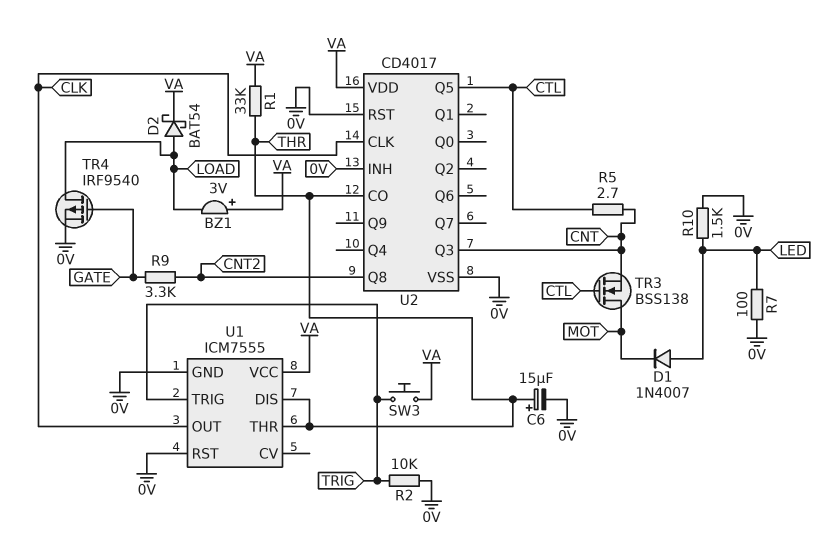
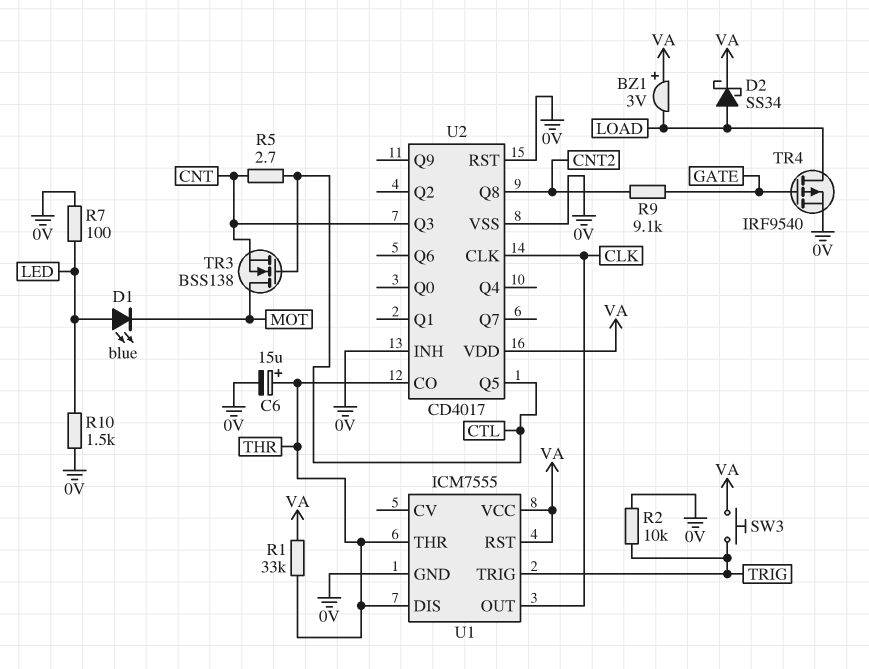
D1: diode 1N4007 (A LED, K MOT) -> LED blue (A LED, K MOT)
D2: schottky BAT54 (A LOAD, K VA) -> schottky SS34 (A LOAD, K VA)
R9: 3.3k (CNT2, GATE) -> 9.1k (CNT2, GATE)
U1 pin RST: 0V -> VA

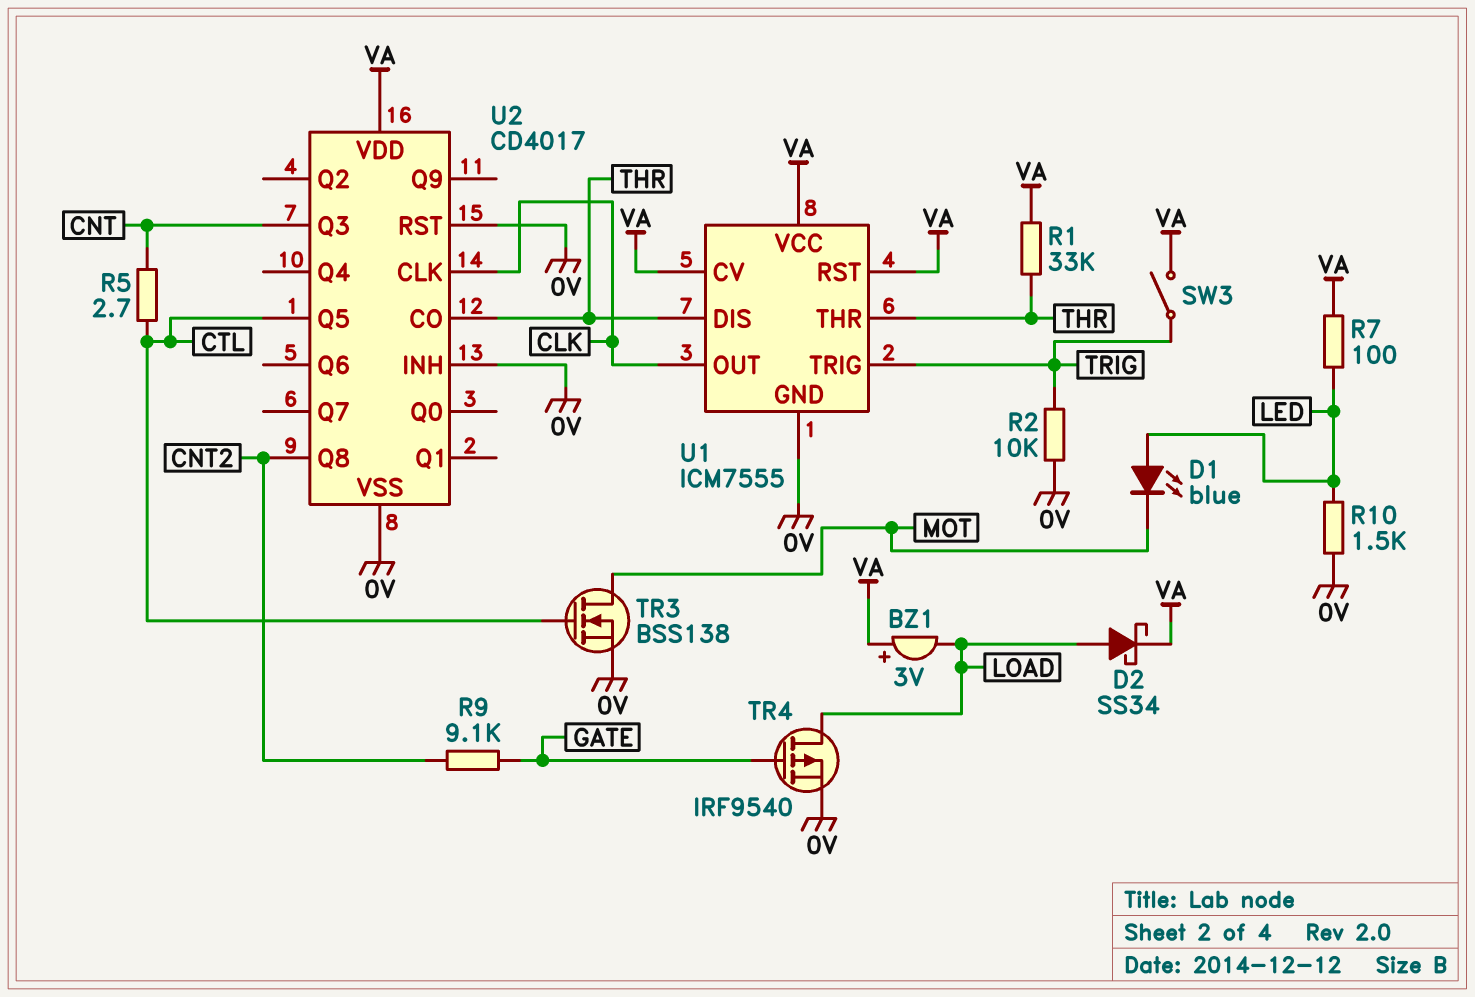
C6: 15uF (plus THR, minus 0V) -> none
R7: 100 (0V, LED) -> 100 (LED, VA)
SW3: button (TRIG, VA) -> switch (TRIG, VA)
TR3: NMOS BSS138 (G CTL, D MOT, S CNT) -> NMOS BSS138 (G CTL, D MOT, S 0V)
U1 pin CV: none -> VA

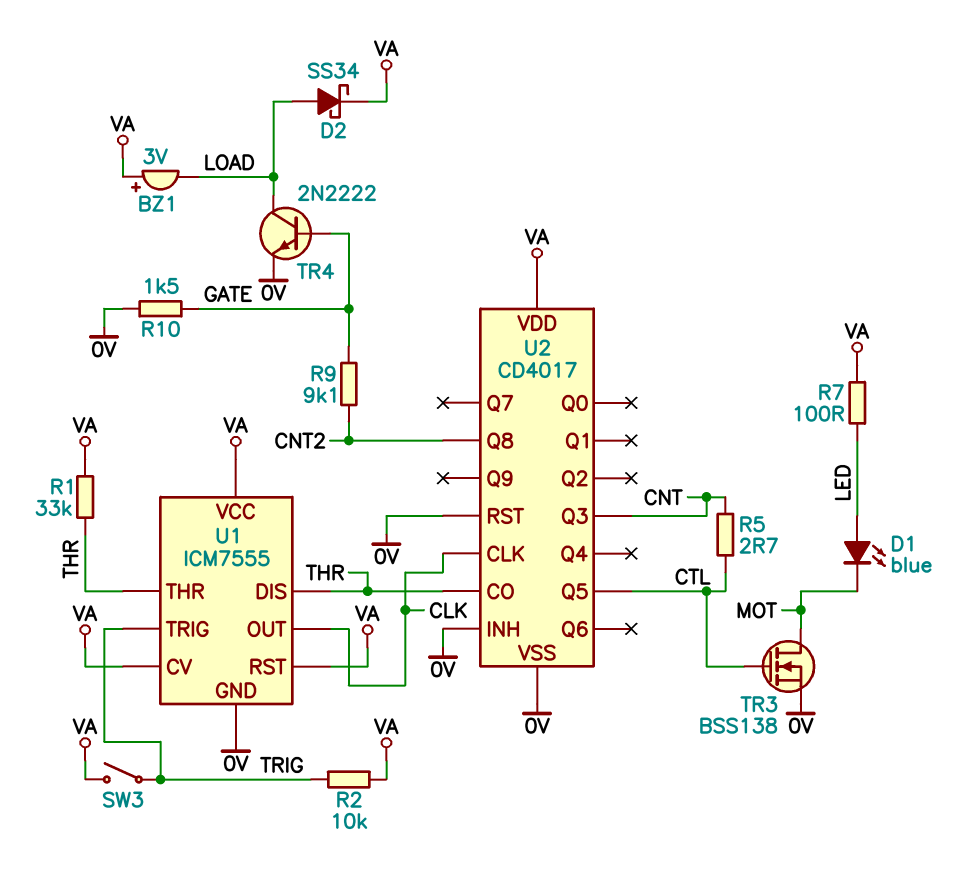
R2: 10k (0V, TRIG) -> 10k (TRIG, VA)
R10: 1.5k (0V, LED) -> 1.5k (0V, GATE)
TR4: PMOS IRF9540 (G GATE, D LOAD, S 0V) -> NPN 2N2222 (B GATE, C LOAD, E 0V)

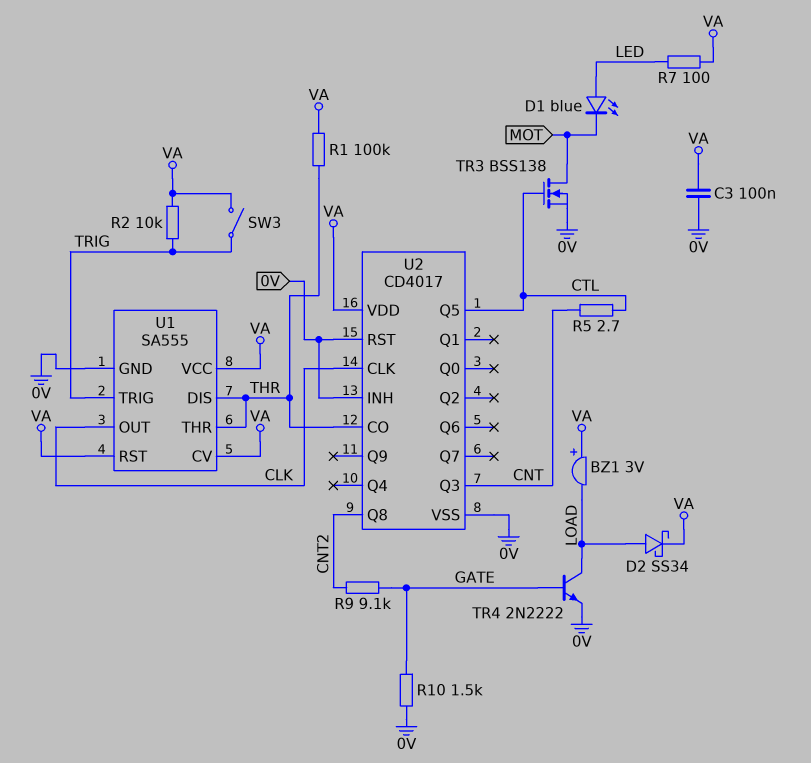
C3: none -> 100nF (0V, VA)
R1: 33k (THR, VA) -> 100k (THR, VA)
U1: ICM7555 -> SA555

